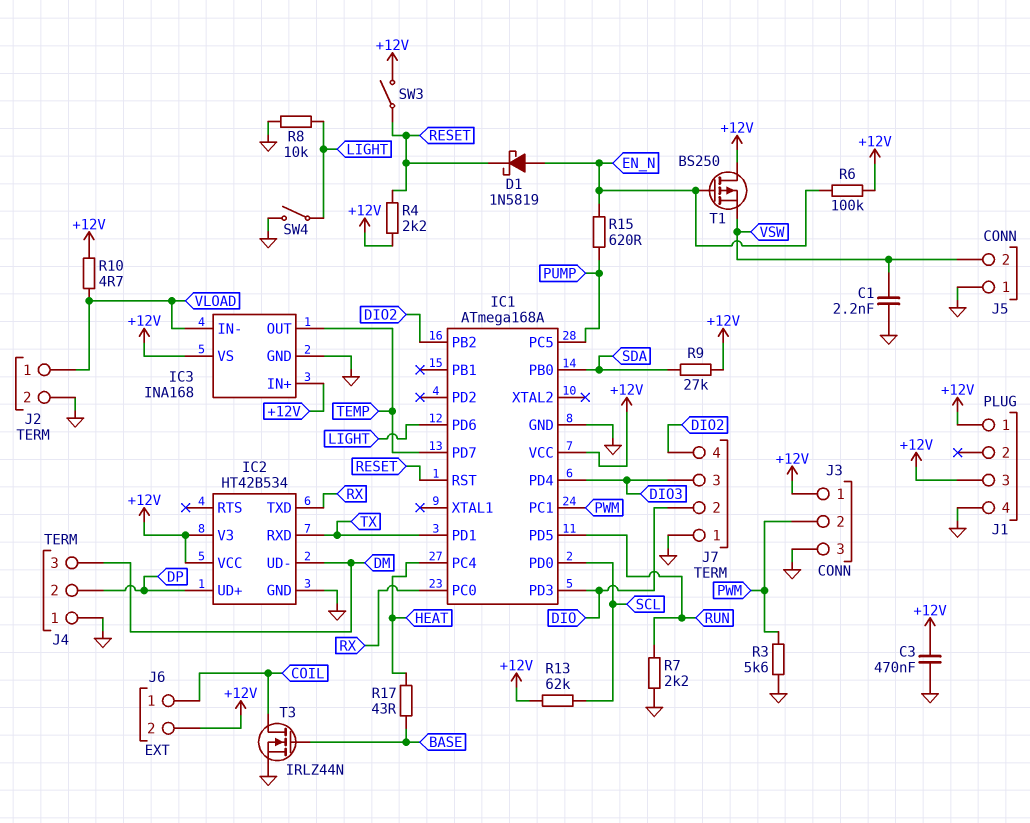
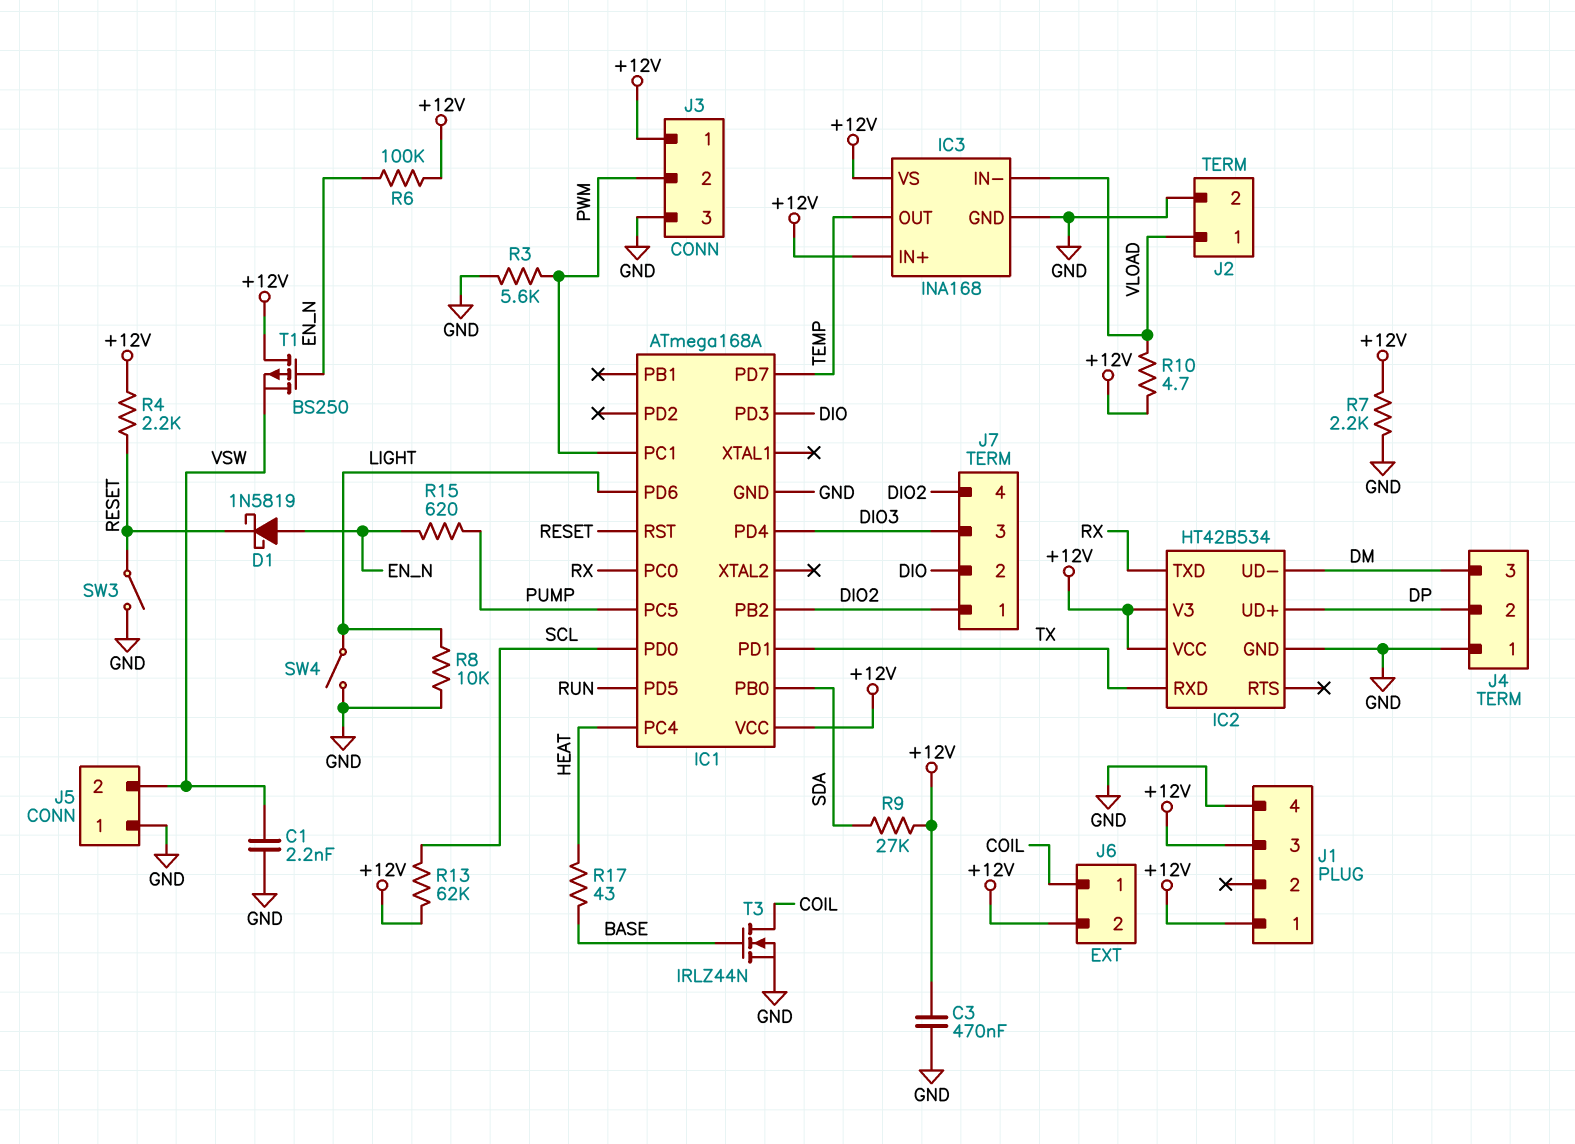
J7 pin 1: GND -> DIO2
R7: 2.2k (GND, RUN) -> 2.2k (+12V, GND)
SW3: switch (+12V, RESET) -> switch (GND, RESET)

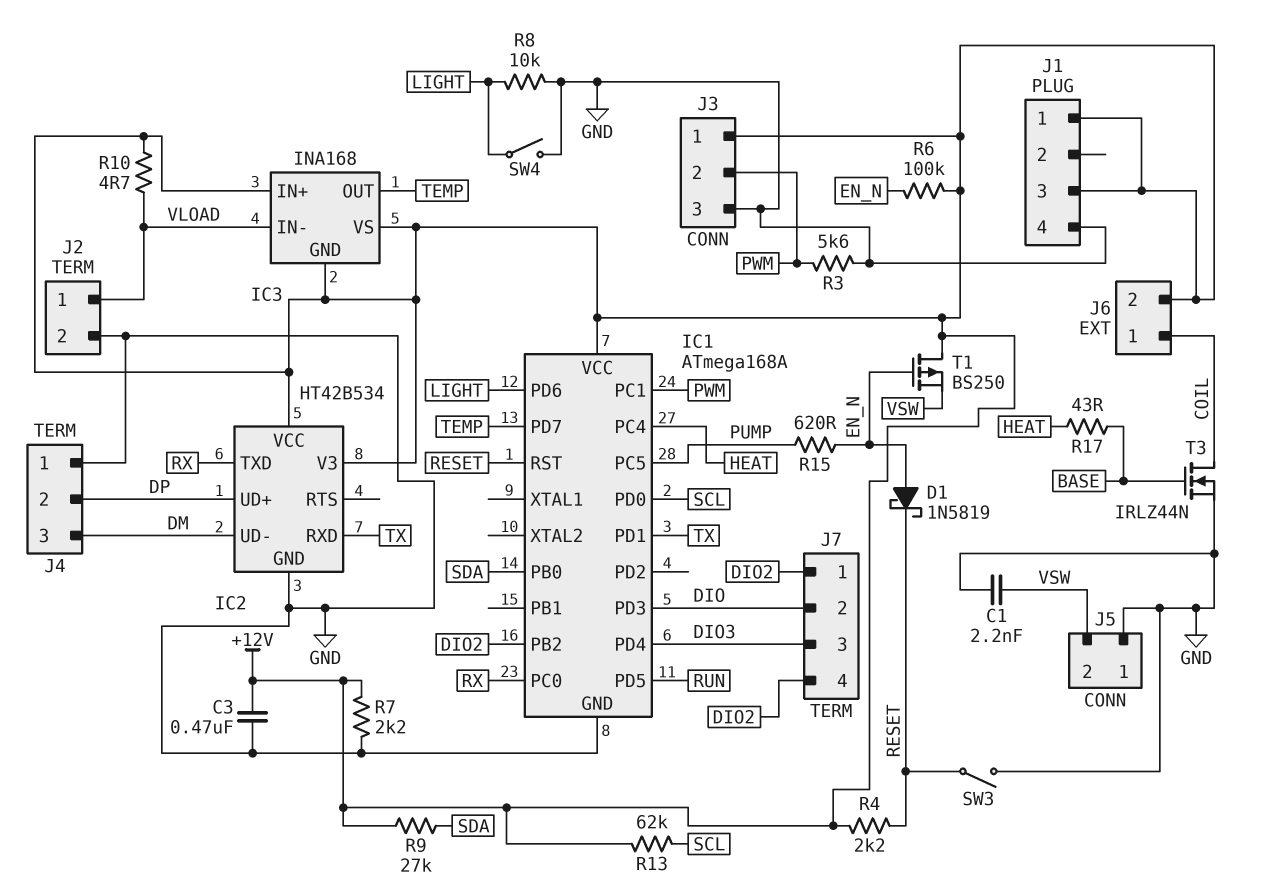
IC3 pin GND: GND -> +12V

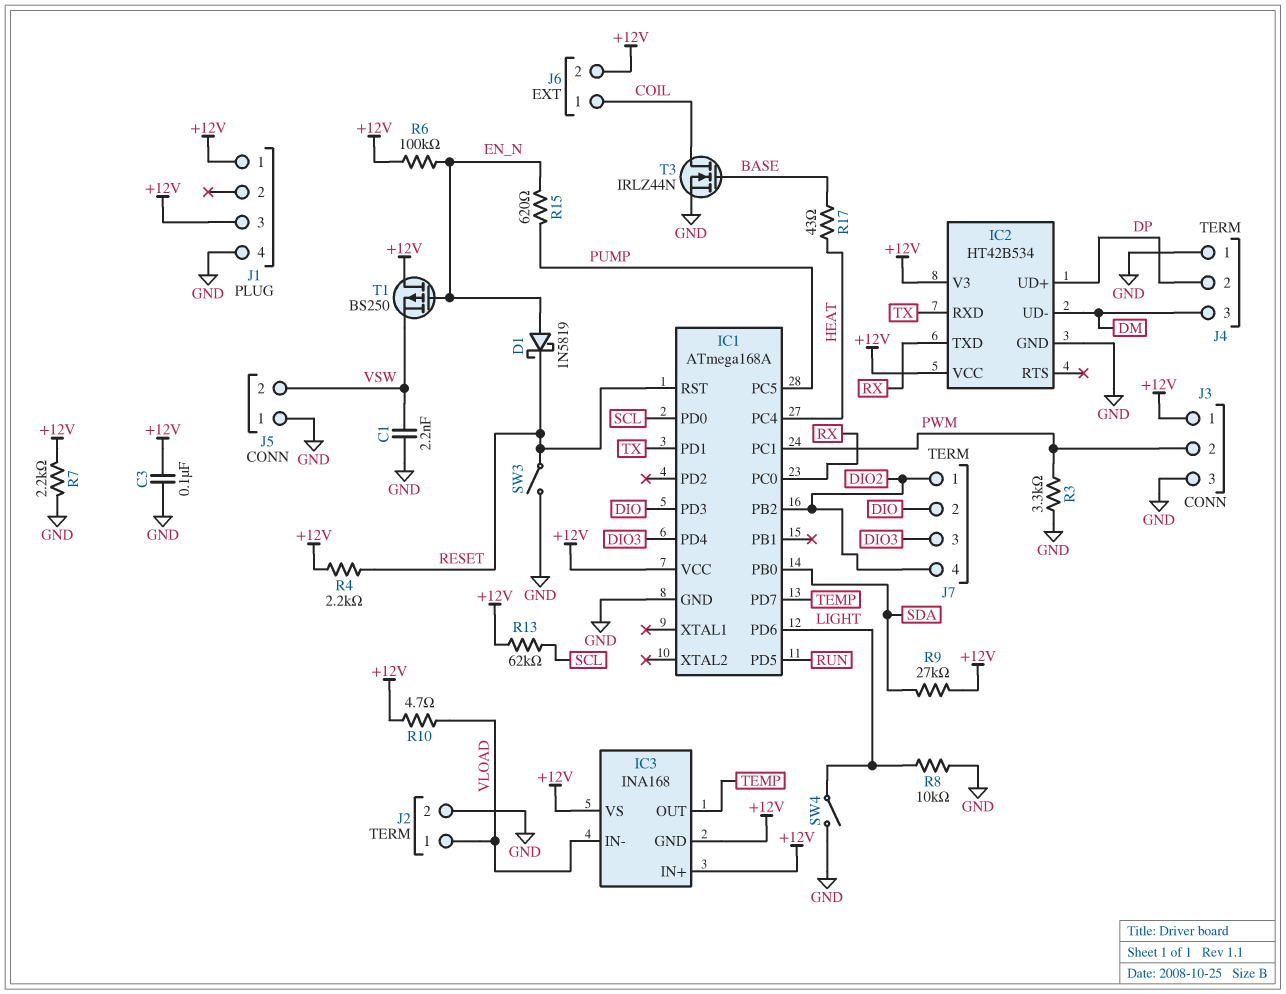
C3: 470nF (+12V, GND) -> 100nF (+12V, GND)
R3: 5.6k (GND, PWM) -> 3.3k (GND, PWM)

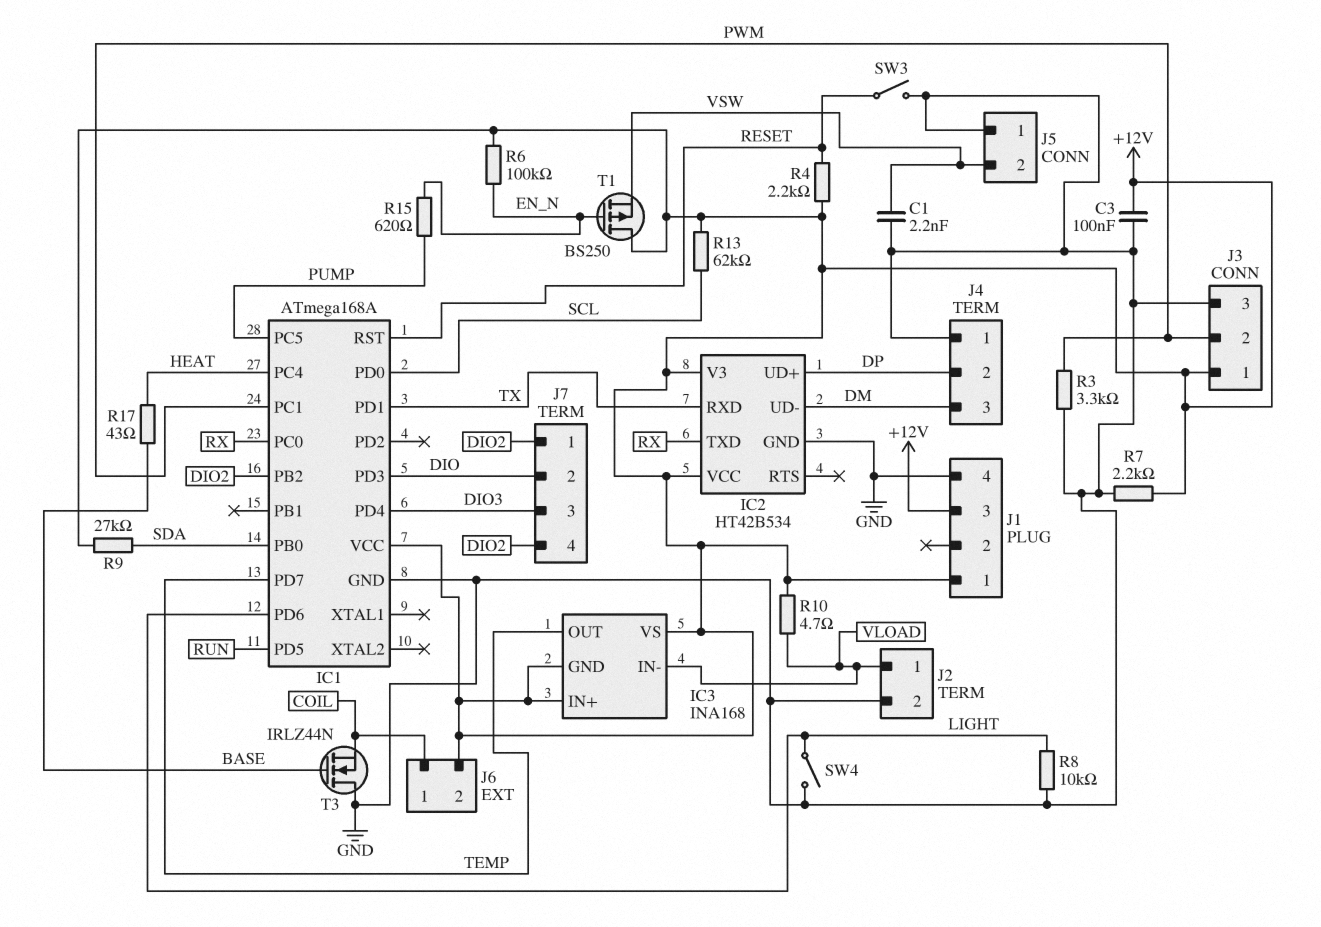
D1: schottky 1N5819 (A EN_N, K RESET) -> none
T3: NMOS IRLZ44N (G BASE, D COIL, S GND) -> NMOS IRLZ44N (G BASE, D GND, S COIL)

